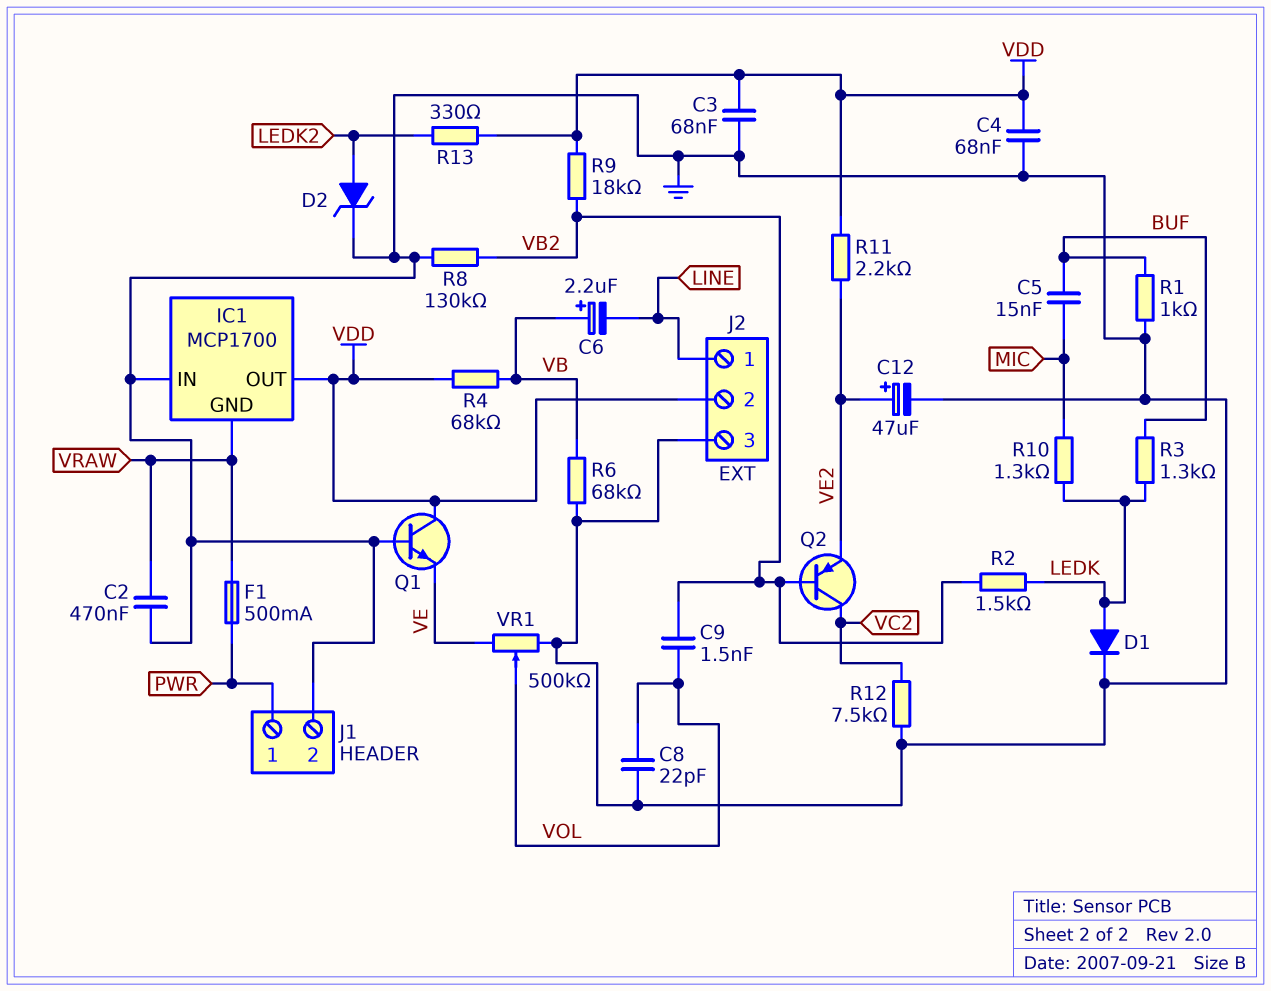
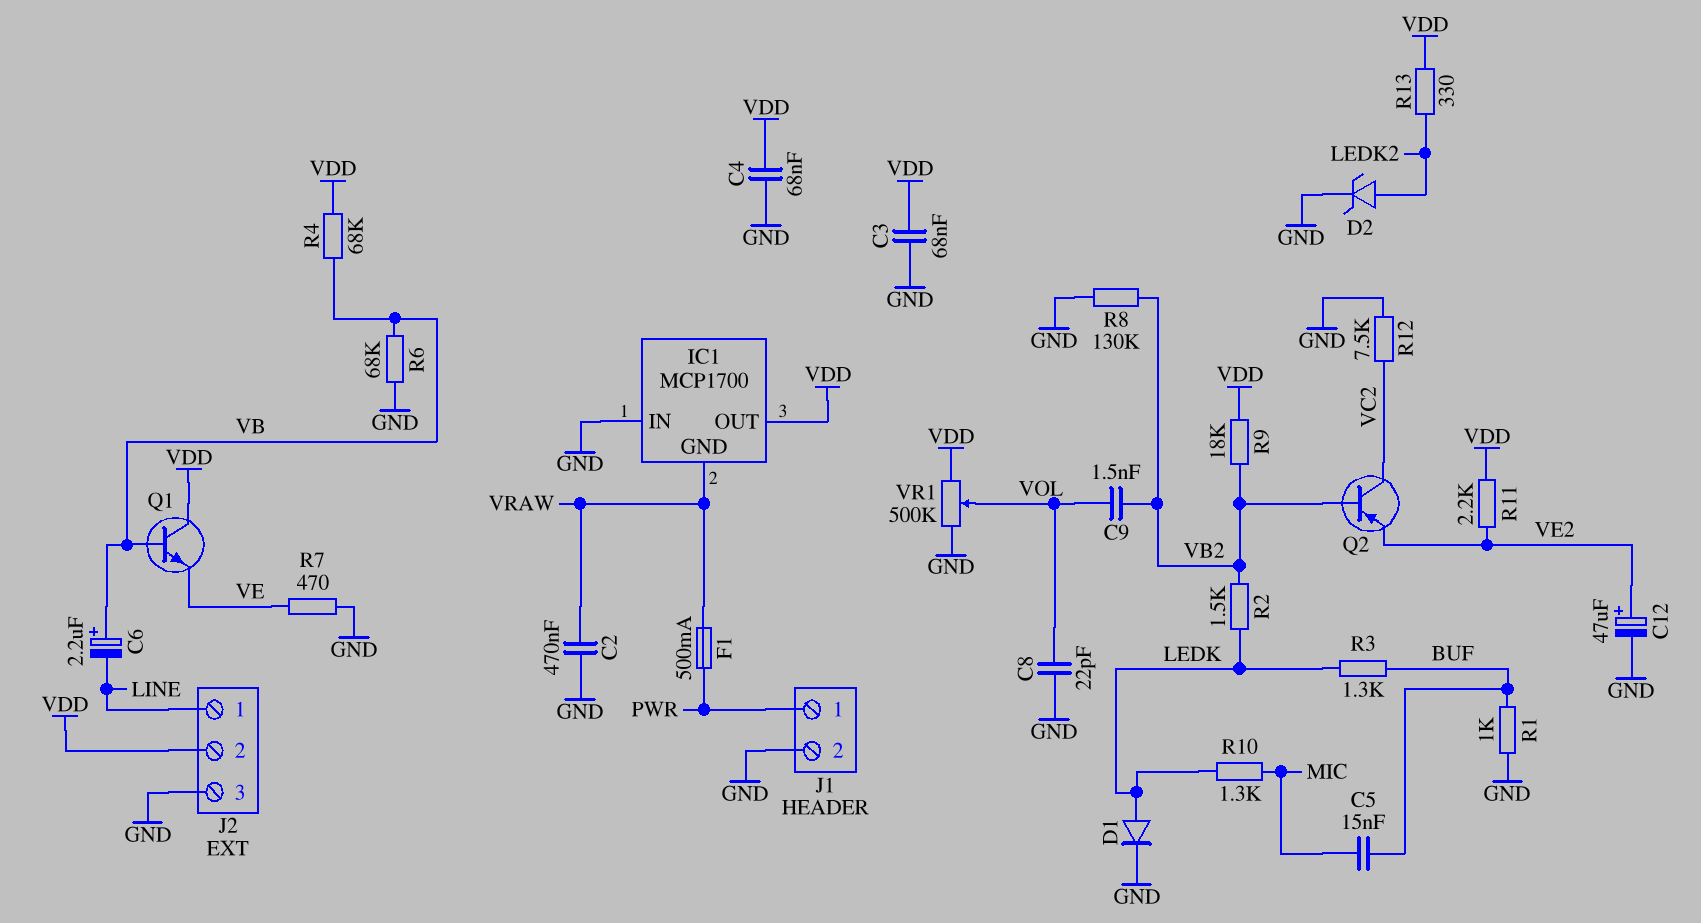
Q1: NPN (B GND, C VDD, E VE) -> NPN (B VB, C VDD, E VE)
R7: none -> 470 (GND, VE)
VR1: 500k (GND, VE, wiper VOL) -> 500k (GND, VDD, wiper VOL)

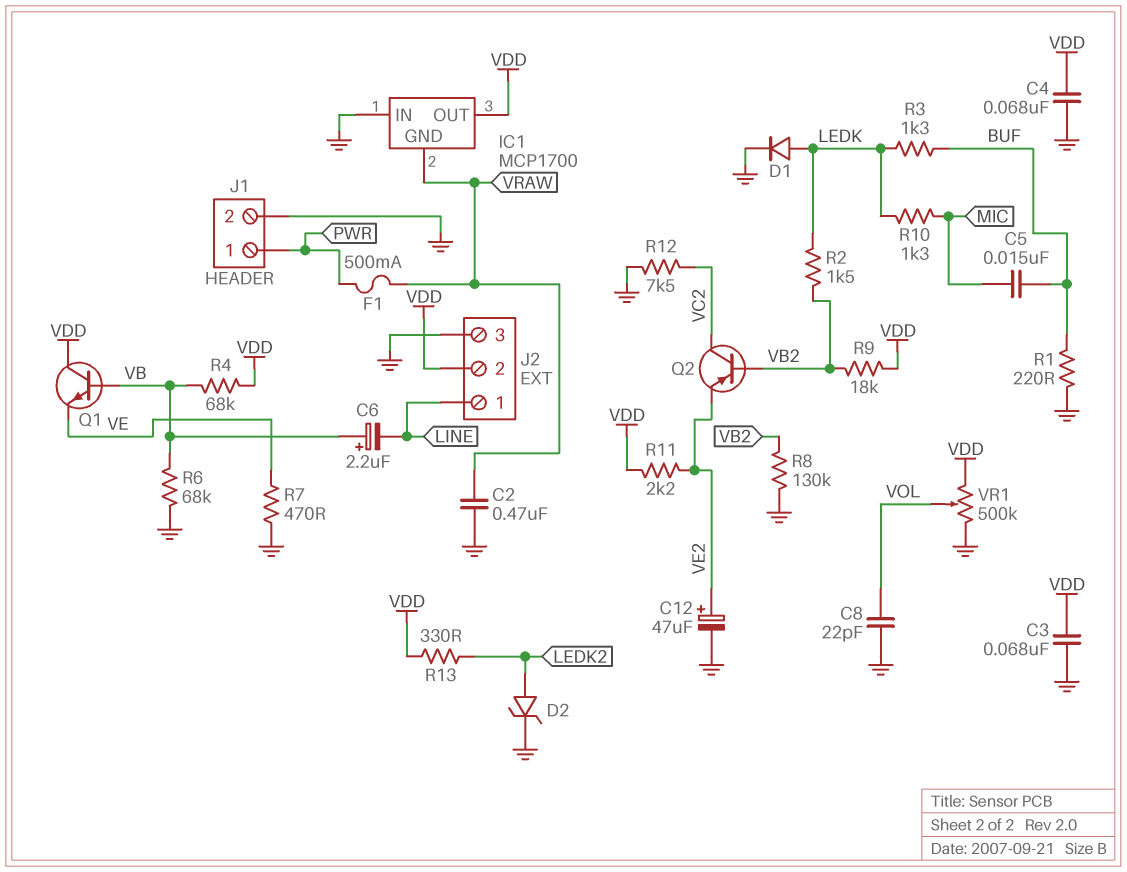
C9: 1.5nF (VB2, VOL) -> none
R1: 1k (BUF, GND) -> 220 (BUF, GND)

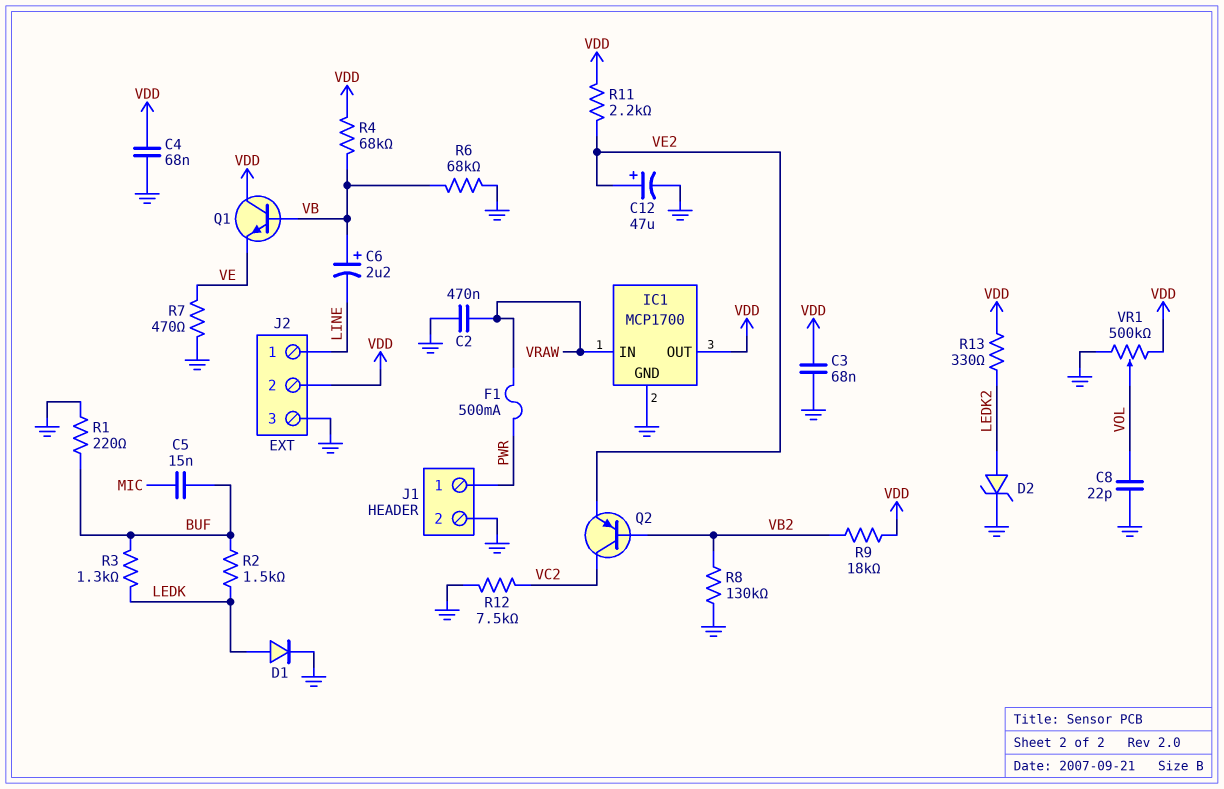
IC1 pin GND: VRAW -> GND
IC1 pin IN: GND -> VRAW
R2: 1.5k (LEDK, VB2) -> 1.5k (BUF, LEDK)
R10: 1.3k (LEDK, MIC) -> none

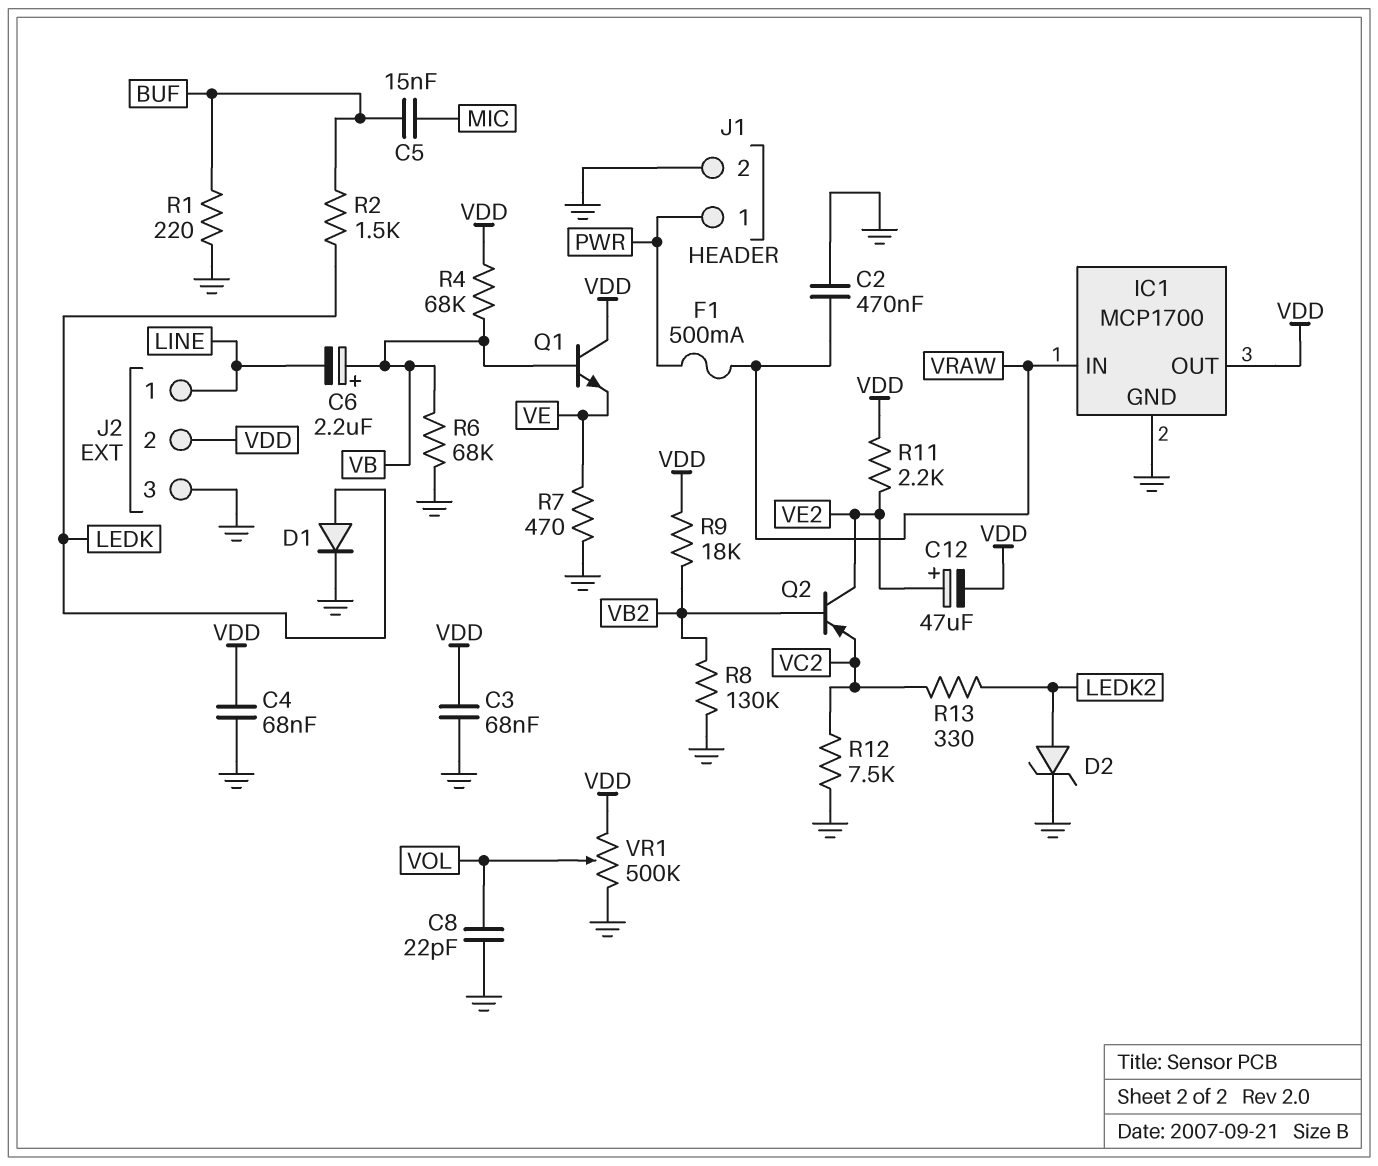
C12: 47uF (plus VE2, minus GND) -> 47uF (plus VE2, minus VDD)
Q2: PNP (B VB2, C VC2, E VE2) -> PNP (B VB2, C VE2, E VC2)
R3: 1.3k (BUF, LEDK) -> none
R13: 330 (LEDK2, VDD) -> 330 (LEDK2, VC2)

